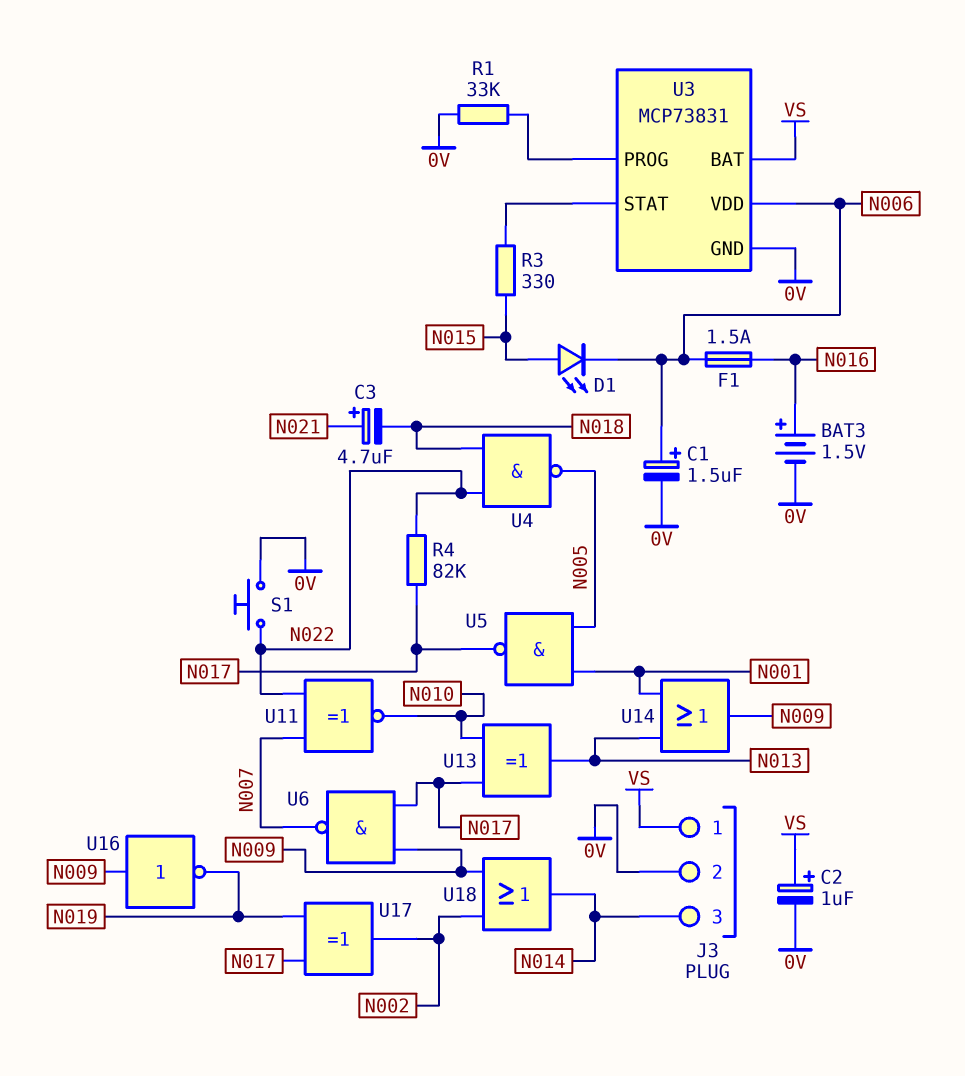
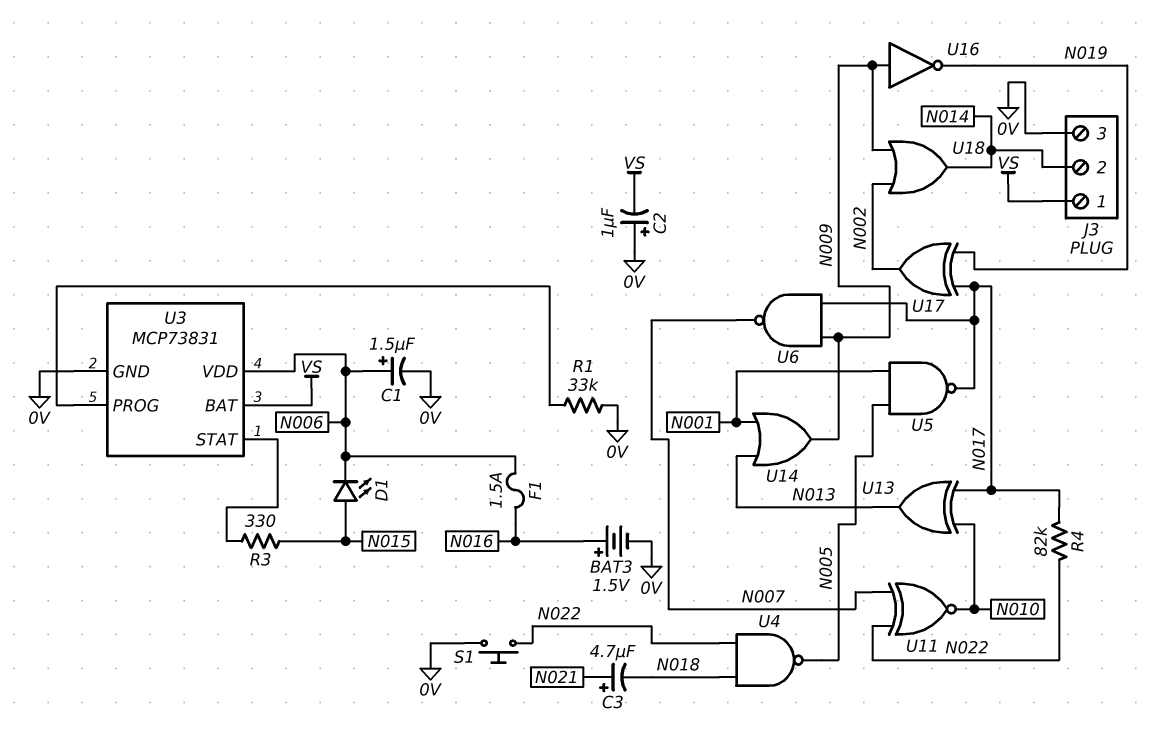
C2: 1uF (plus VS, minus 0V) -> 1uF (plus 0V, minus VS)
J3 pin 2: 0V -> N014
J3 pin 3: N014 -> 0V

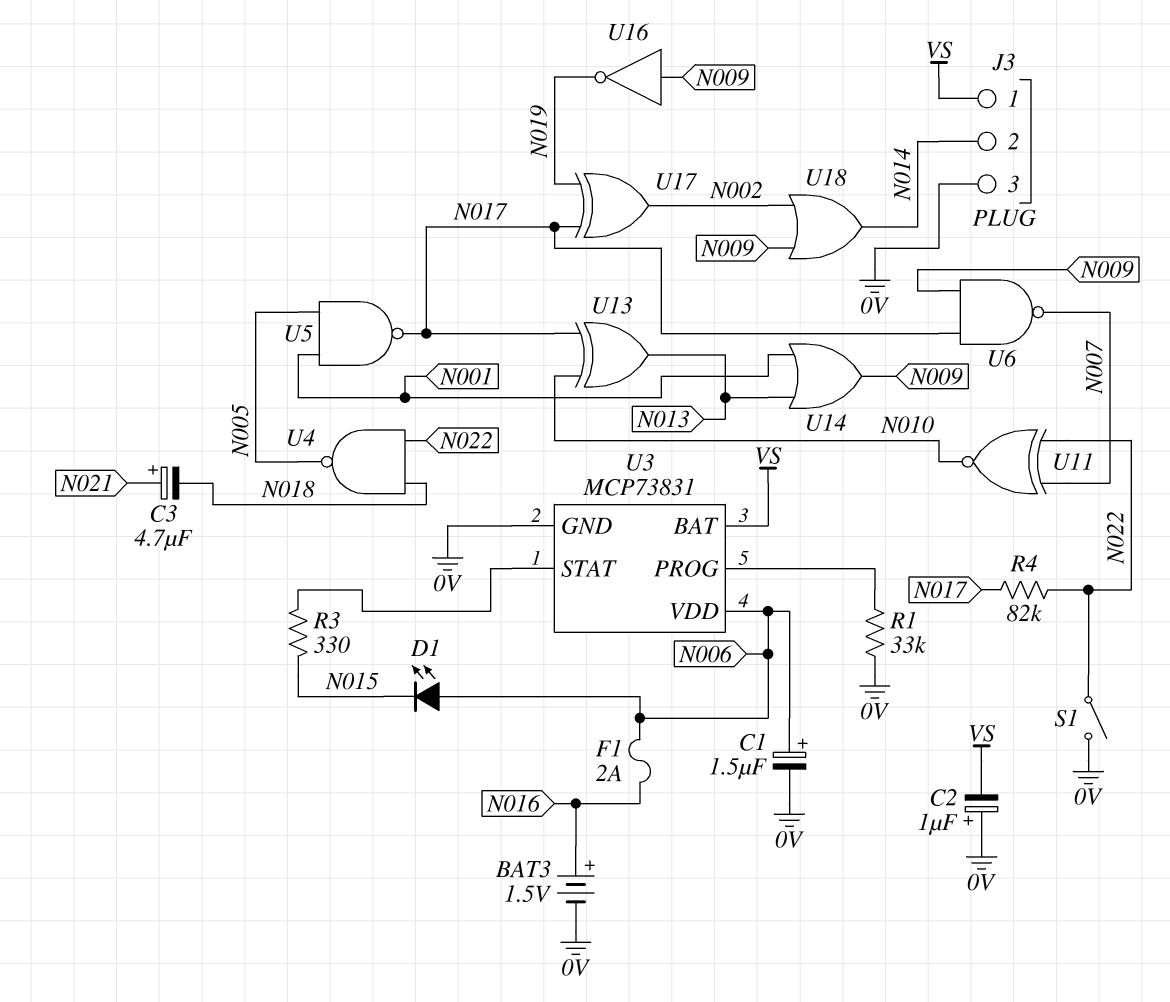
D1: LED (A N015, K N006) -> LED (A N006, K N015)
F1: 1.5A (N006, N016) -> 2A (N006, N016)
S1: button (0V, N022) -> switch (0V, N022)

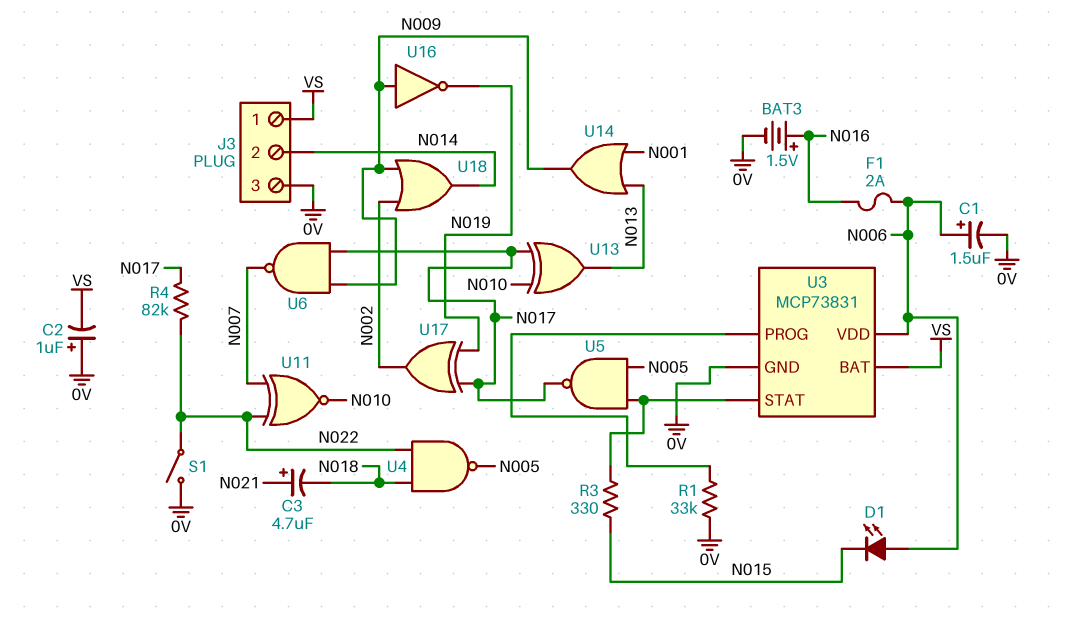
U5: NAND (in N001, in N005, out N017) -> NAND (in N005, in U3/STAT, out N017)

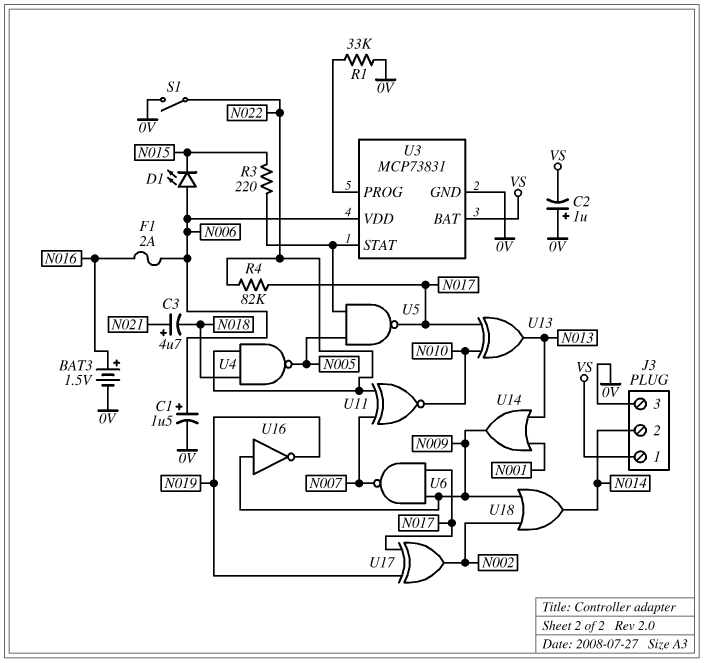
R3: 330 (N015, U3/STAT) -> 220 (N015, U3/STAT)

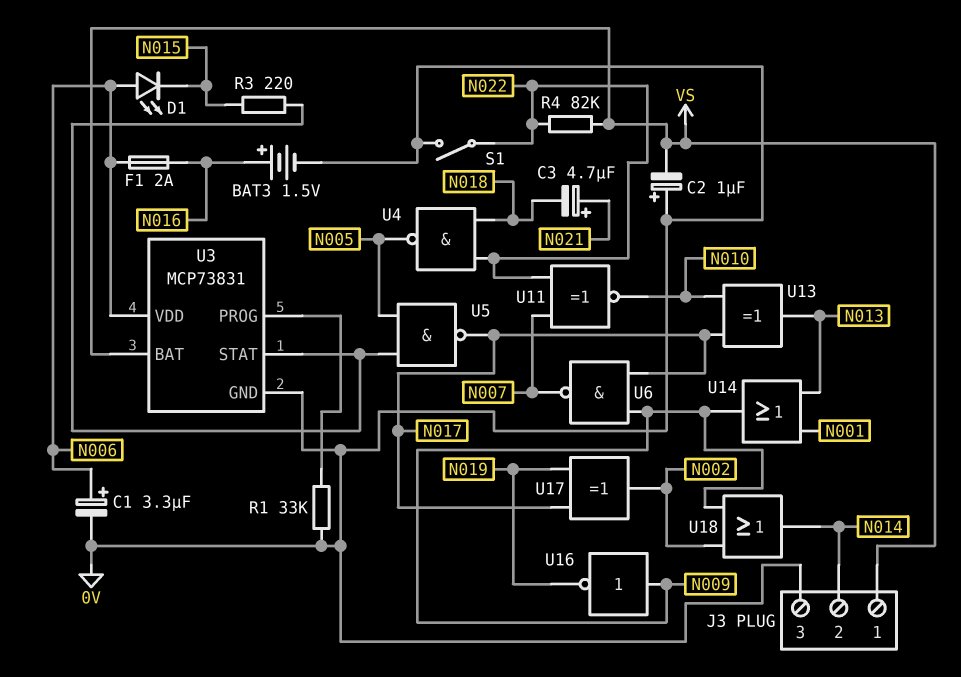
C1: 1.5uF (plus N006, minus 0V) -> 3.3uF (plus N006, minus 0V)
R4: 82k (N017, N022) -> 82k (N022, VS)

